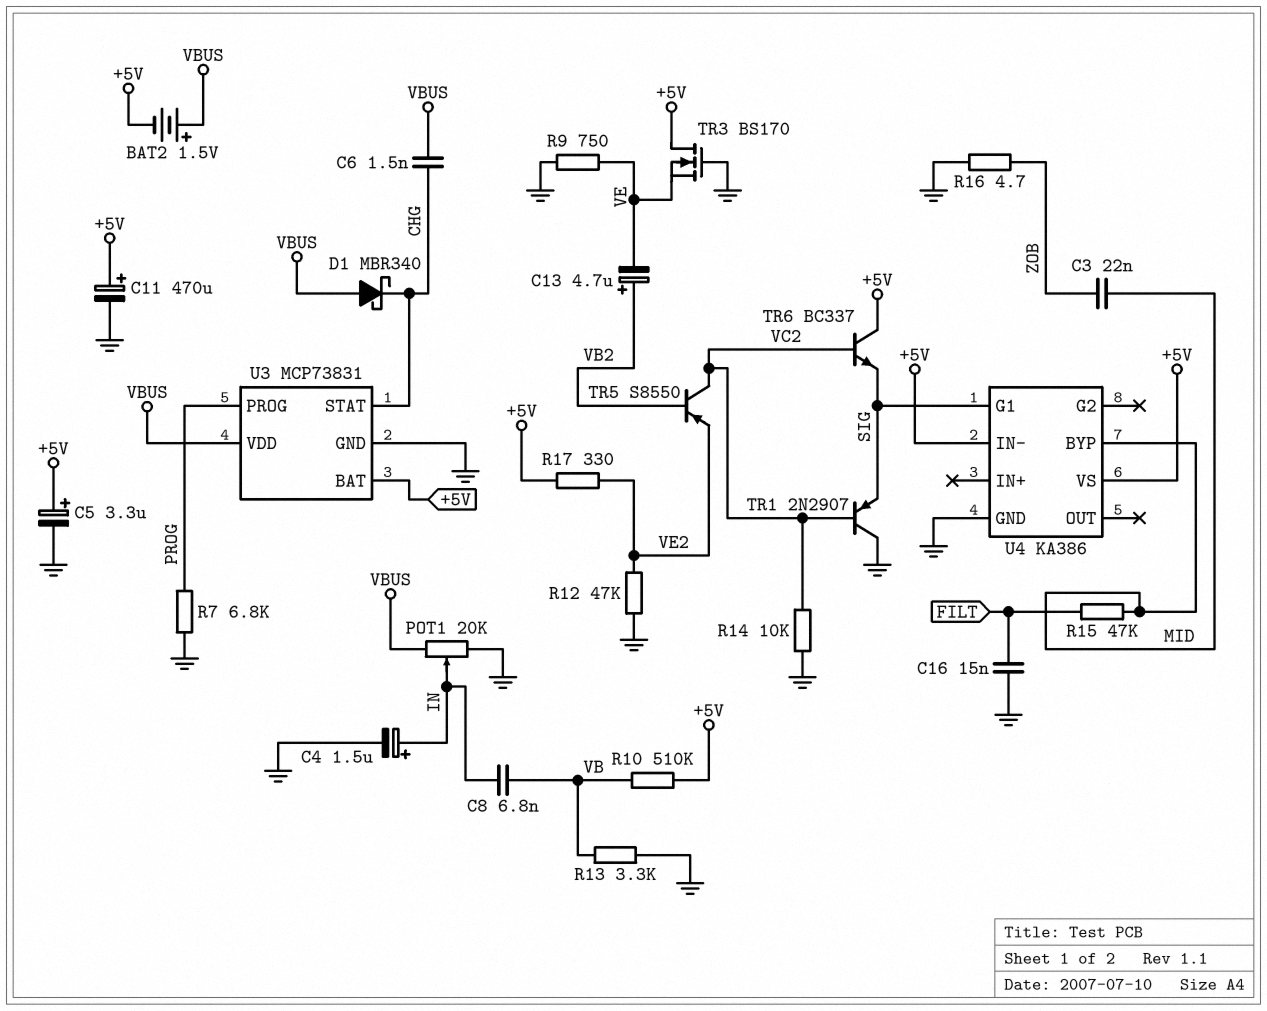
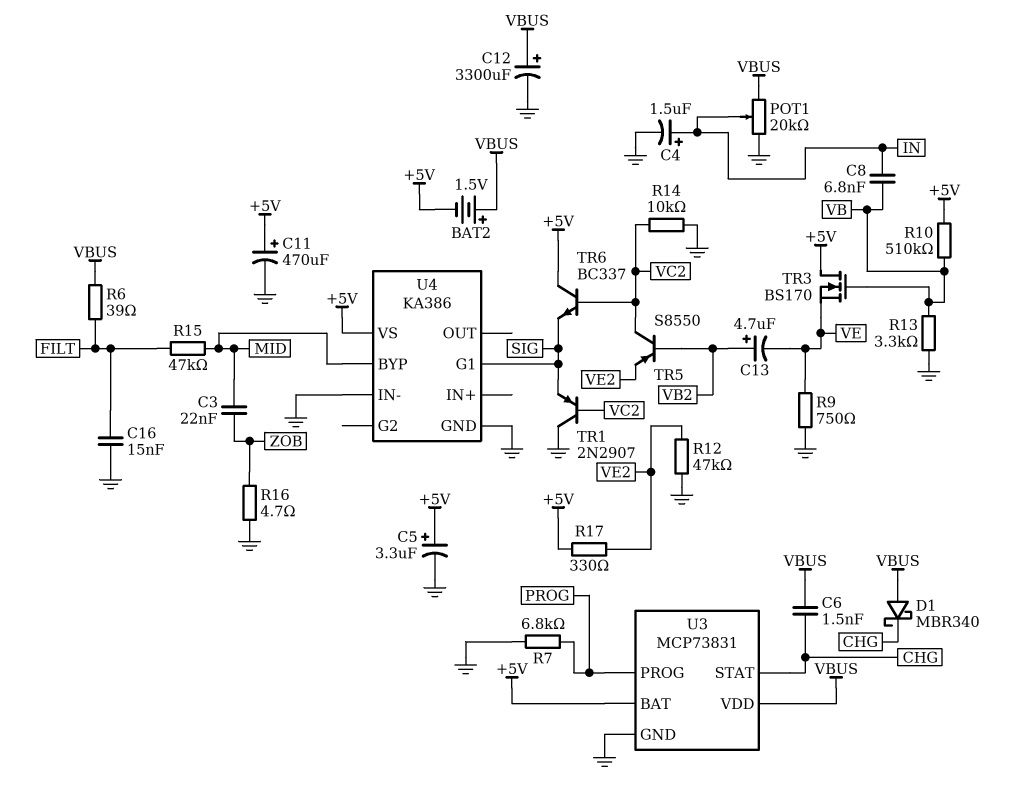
C12: none -> 3300uF (plus VBUS, minus GND)
R6: none -> 39 (FILT, VBUS)
TR3: NMOS BS170 (G GND, D +5V, S VE) -> NMOS BS170 (G VB, D +5V, S VE)
U4 pin IN-: +5V -> GND

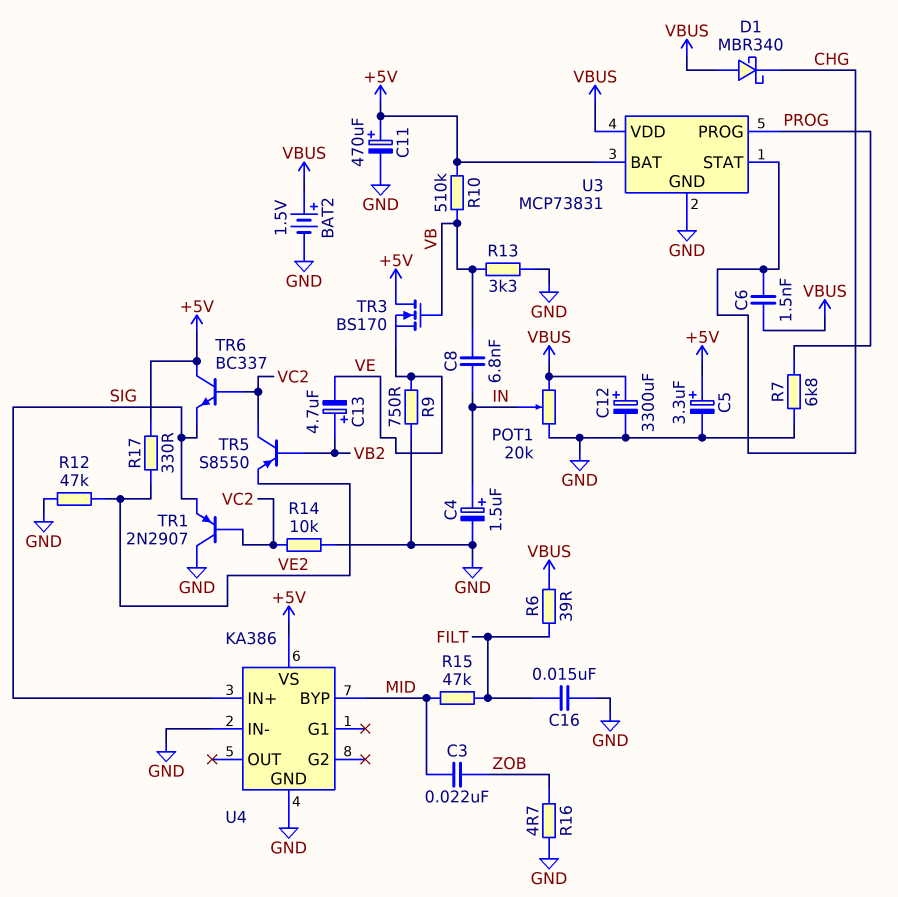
BAT2: 1.5V (plus VBUS, minus +5V) -> 1.5V (plus VBUS, minus GND)
U4 pin G1: SIG -> none
U4 pin IN+: none -> SIG

